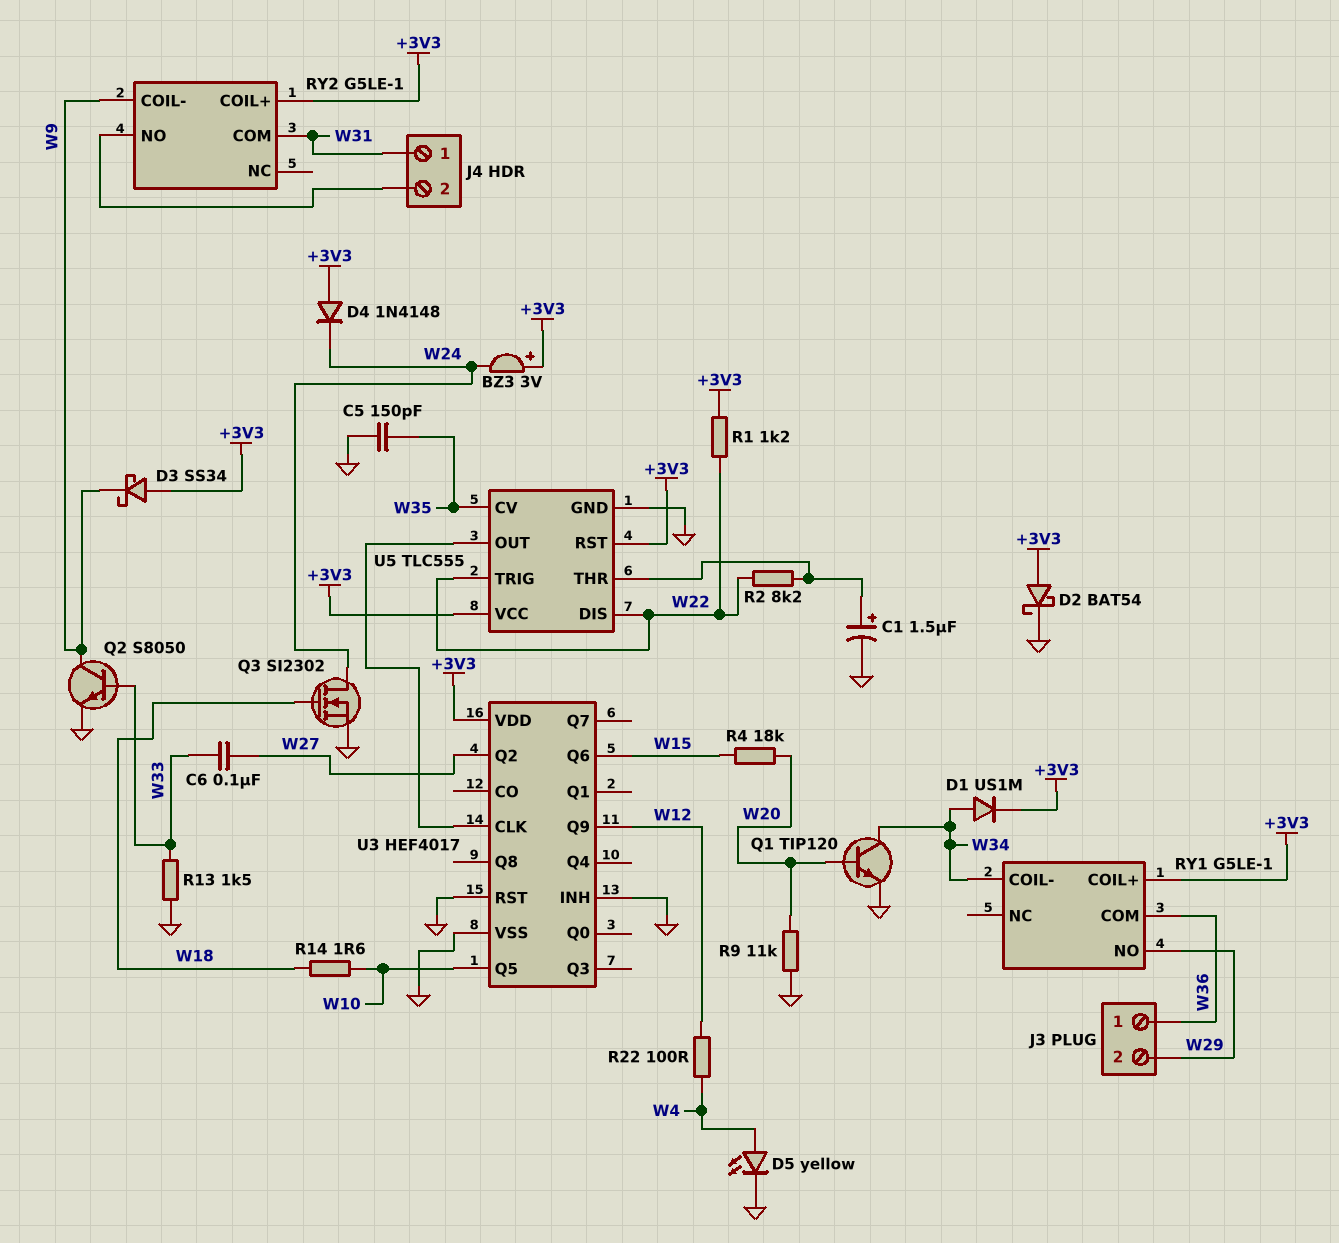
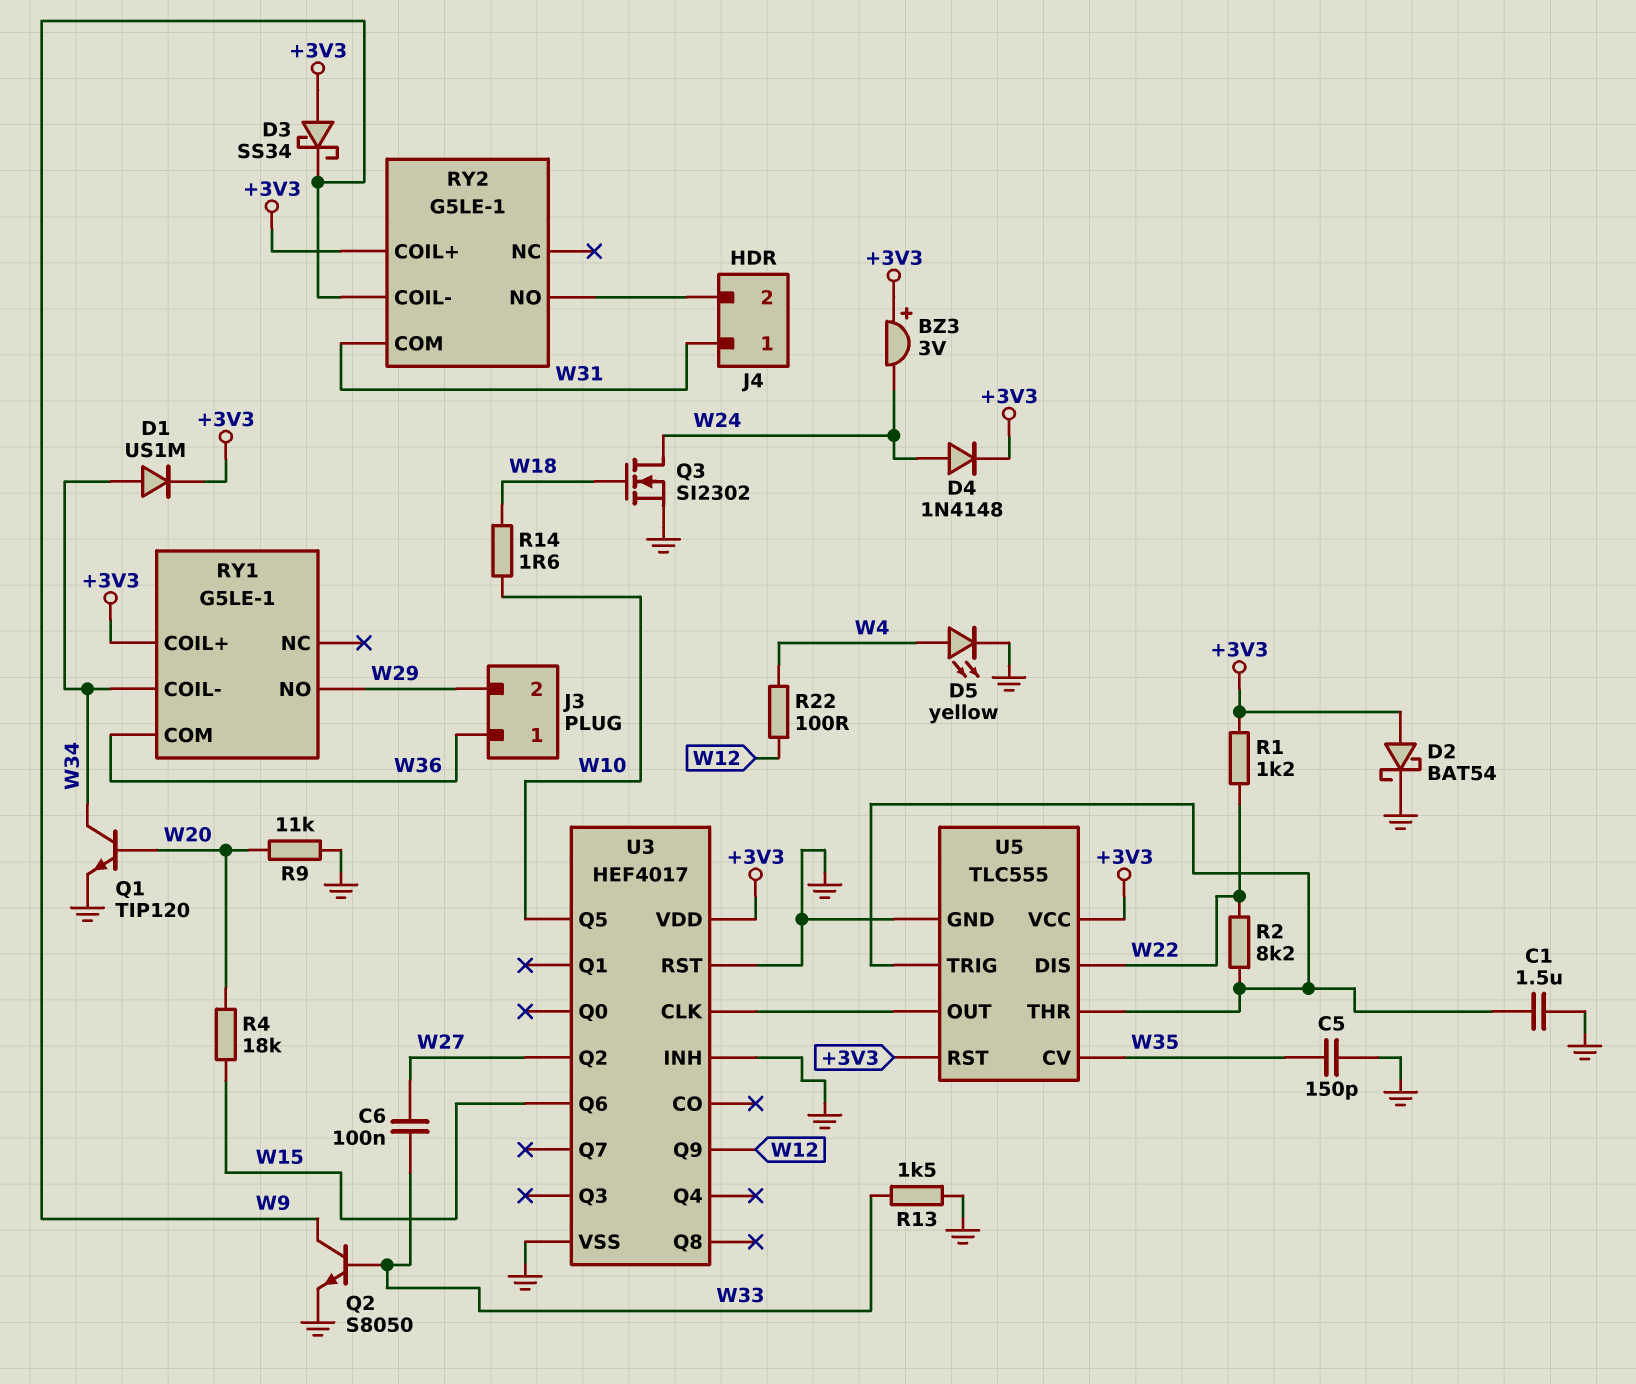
C1: 1.5uF (plus U5/THR, minus GND) -> 1.5uF (GND, U5/THR)
D4: diode 1N4148 (A +3V3, K W24) -> diode 1N4148 (A W24, K +3V3)
U5 pin TRIG: W22 -> U5/THR

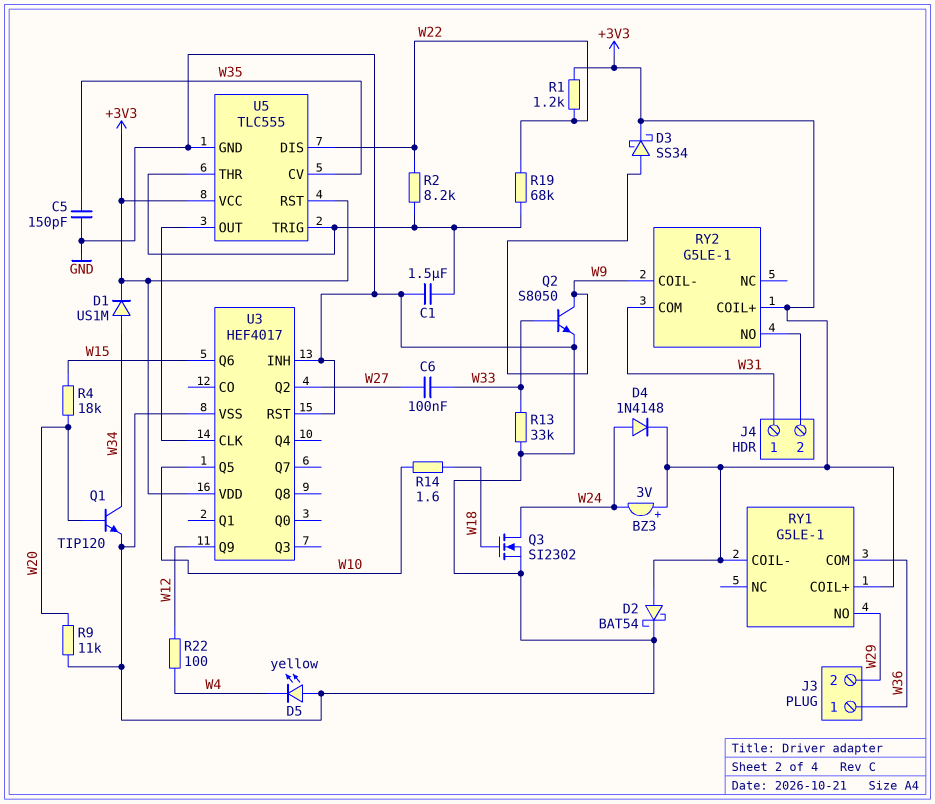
D3: schottky SS34 (A +3V3, K W9) -> schottky SS34 (A W9, K +3V3)
D5: LED yellow (A W4, K GND) -> LED yellow (A GND, K W4)
R13: 1.5k (GND, W33) -> 33k (GND, W33)
R19: none -> 68k (U5/THR, W22)
RY1 pin COIL-: W34 -> +3V3

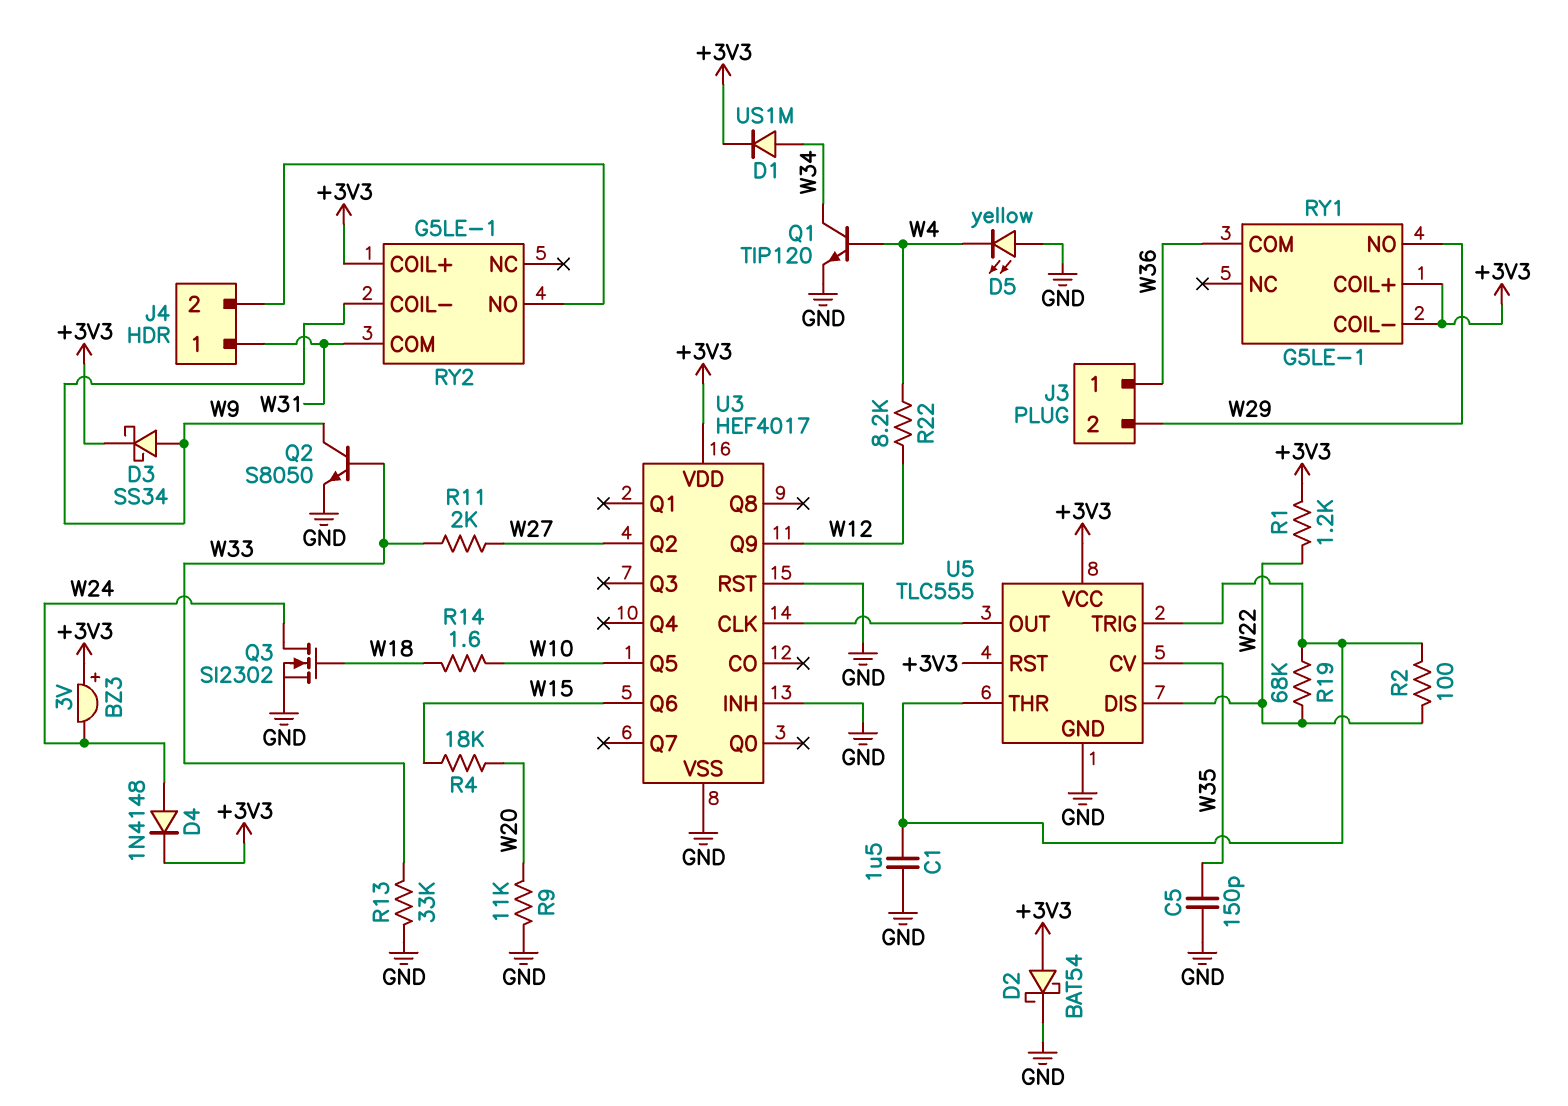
C6: 100nF (W27, W33) -> none
Q1: NPN TIP120 (B W20, C W34, E GND) -> NPN TIP120 (B W4, C W34, E GND)
R2: 8.2k (U5/THR, W22) -> 100 (U5/THR, W22)
R11: none -> 2k (W27, W33)
R22: 100 (W4, W12) -> 8.2k (W4, W12)

